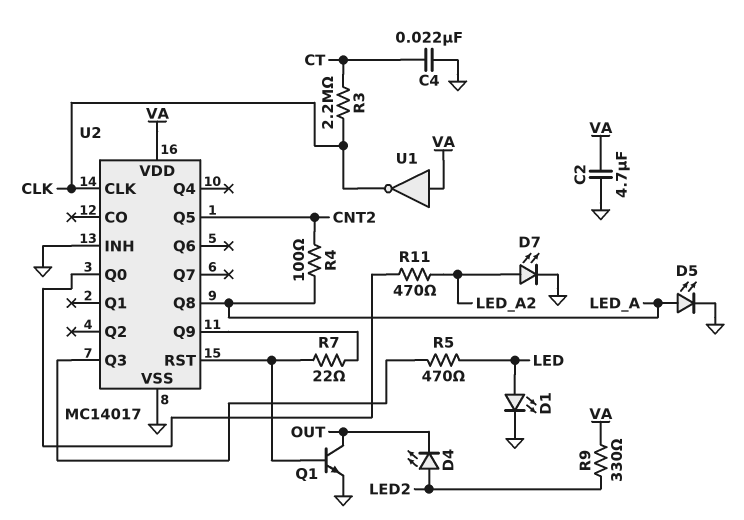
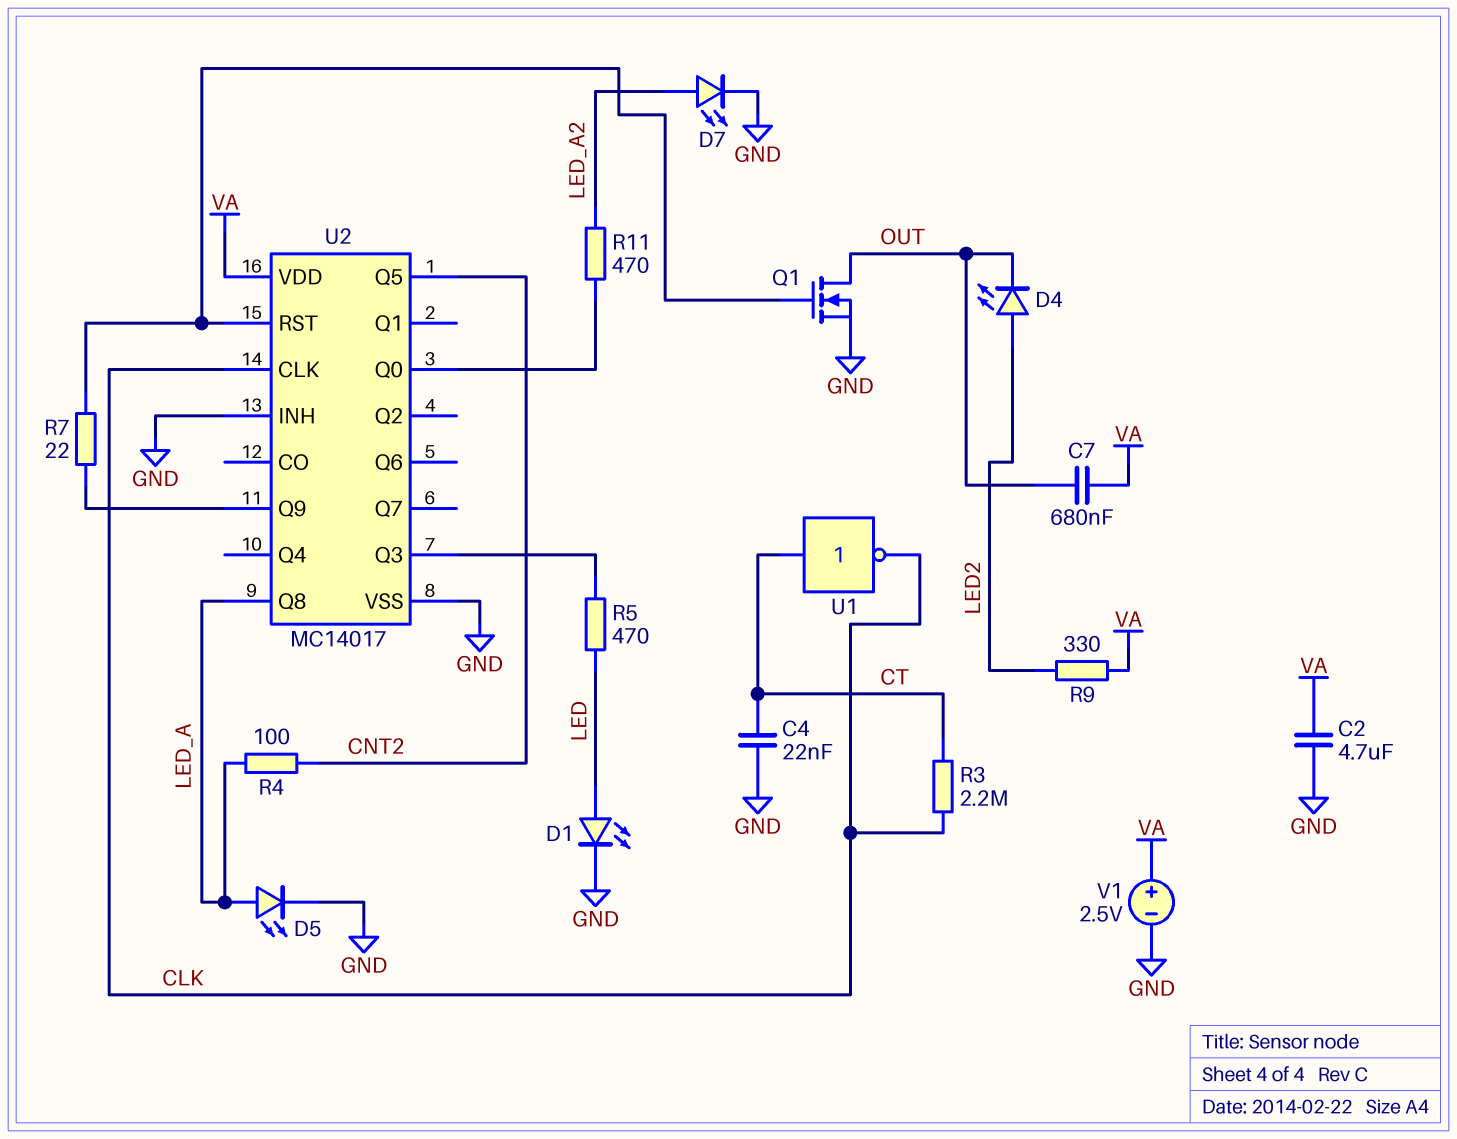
C7: none -> 680nF (OUT, VA)
Q1: NPN (B U2/RST, C OUT, E GND) -> NMOS (G U2/RST, D OUT, S GND)
U1: NOT (in VA, out CLK) -> NOT (in CT, out CLK)
V1: none -> 2.5V (plus VA, minus GND)

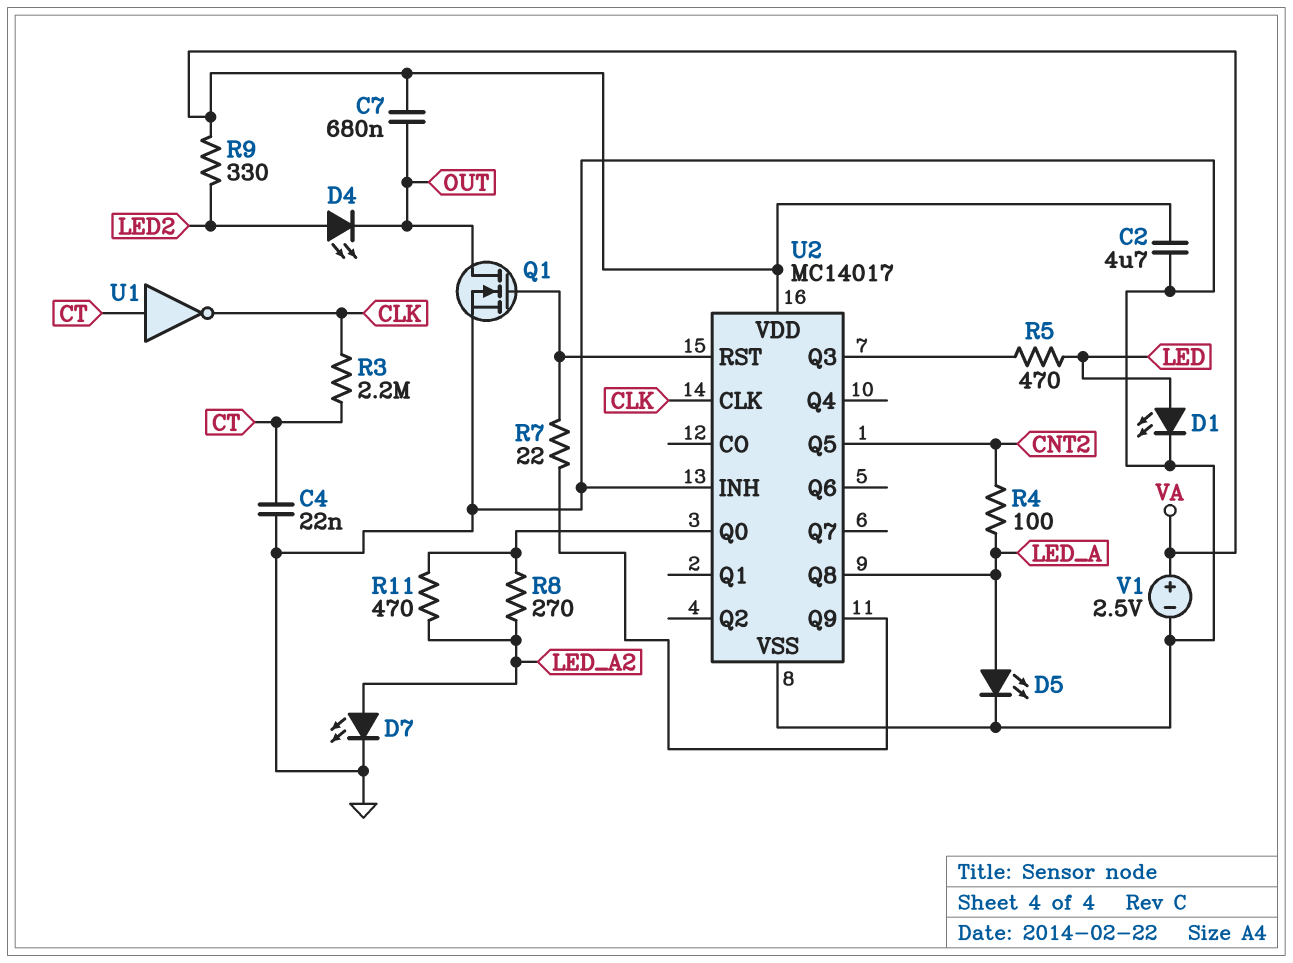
R8: none -> 270 (LED_A2, U2/Q0)

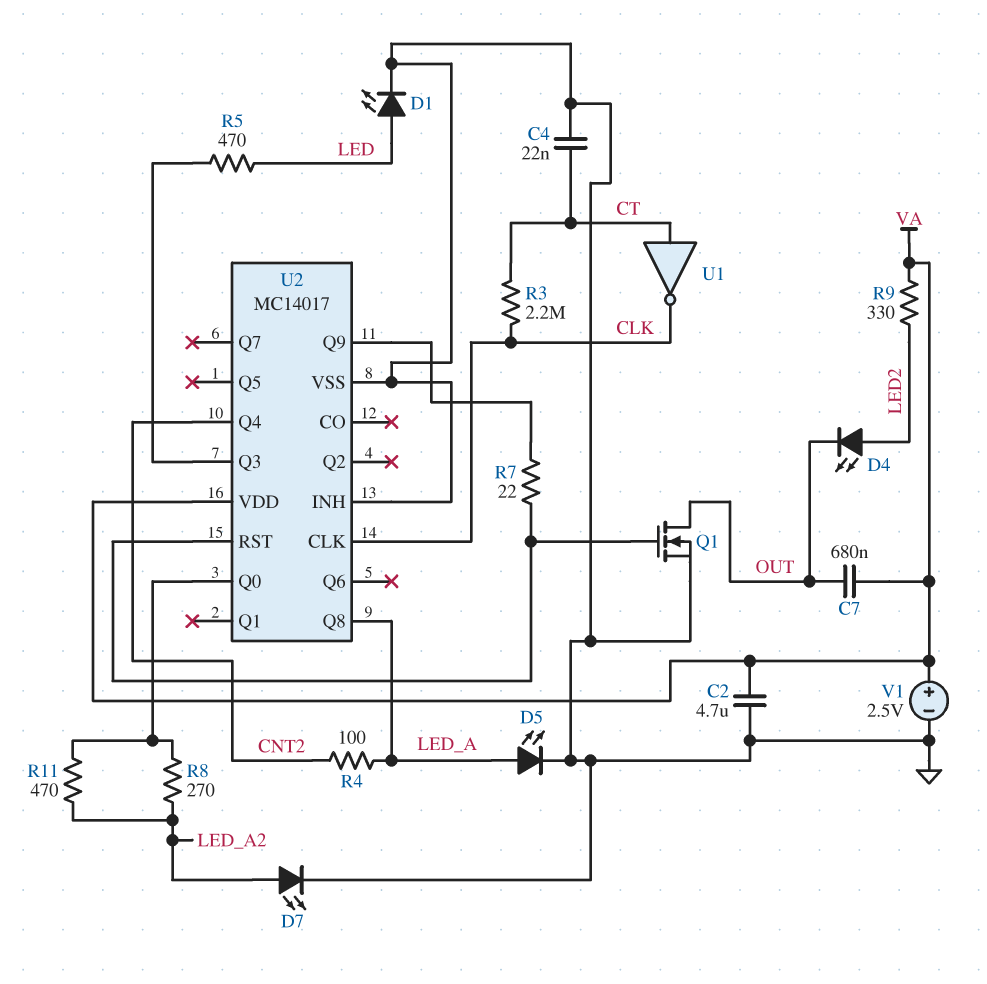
U2 pin Q4: none -> CNT2
U2 pin Q5: CNT2 -> none

